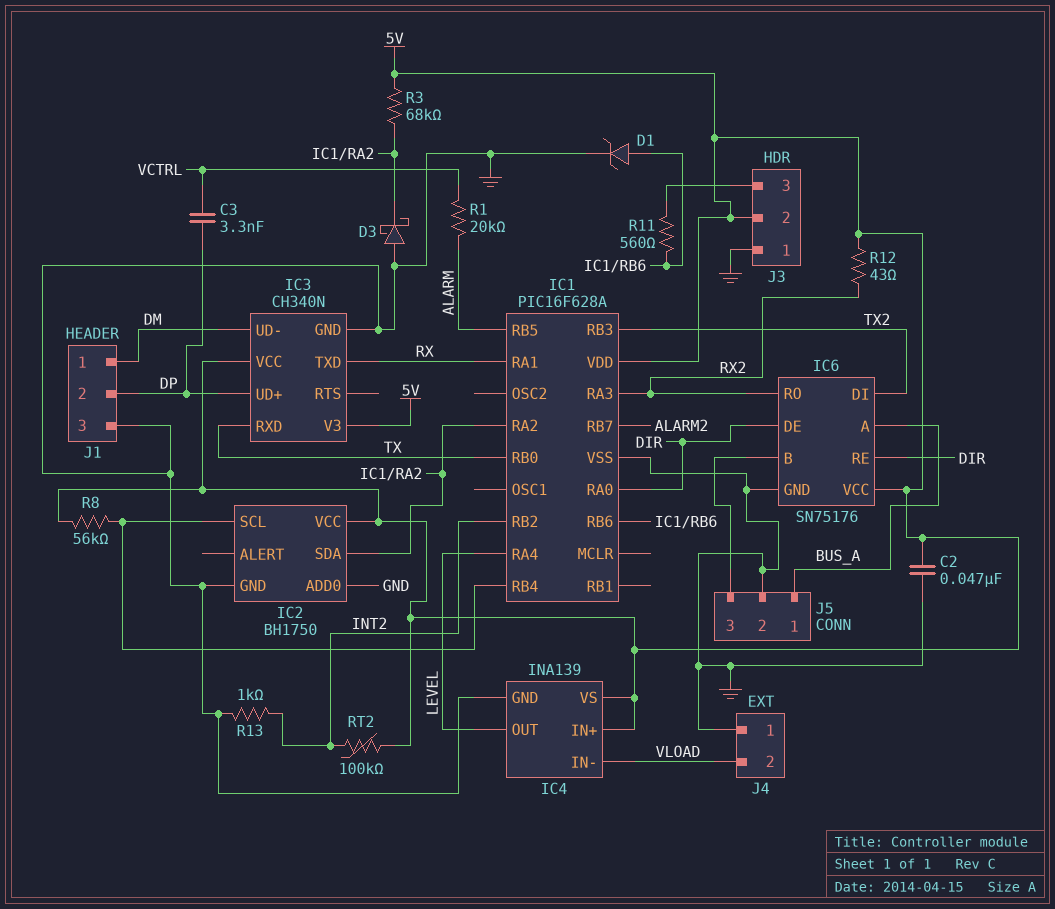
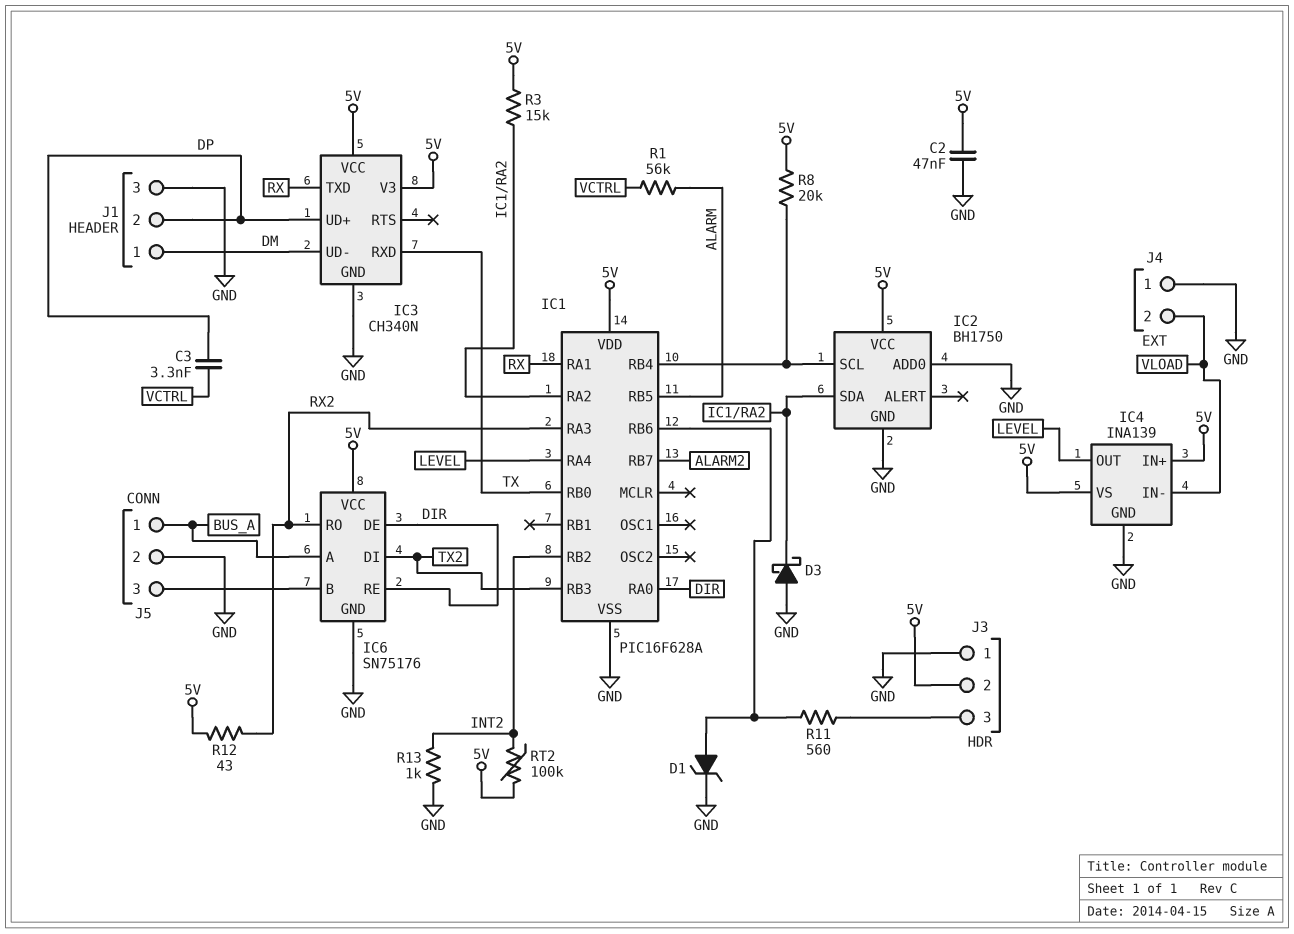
R1: 20k (ALARM, VCTRL) -> 56k (ALARM, VCTRL)
R3: 68k (5V, IC1/RA2) -> 15k (5V, IC1/RA2)
R8: 56k (5V, IC1/RB4) -> 20k (5V, IC1/RB4)

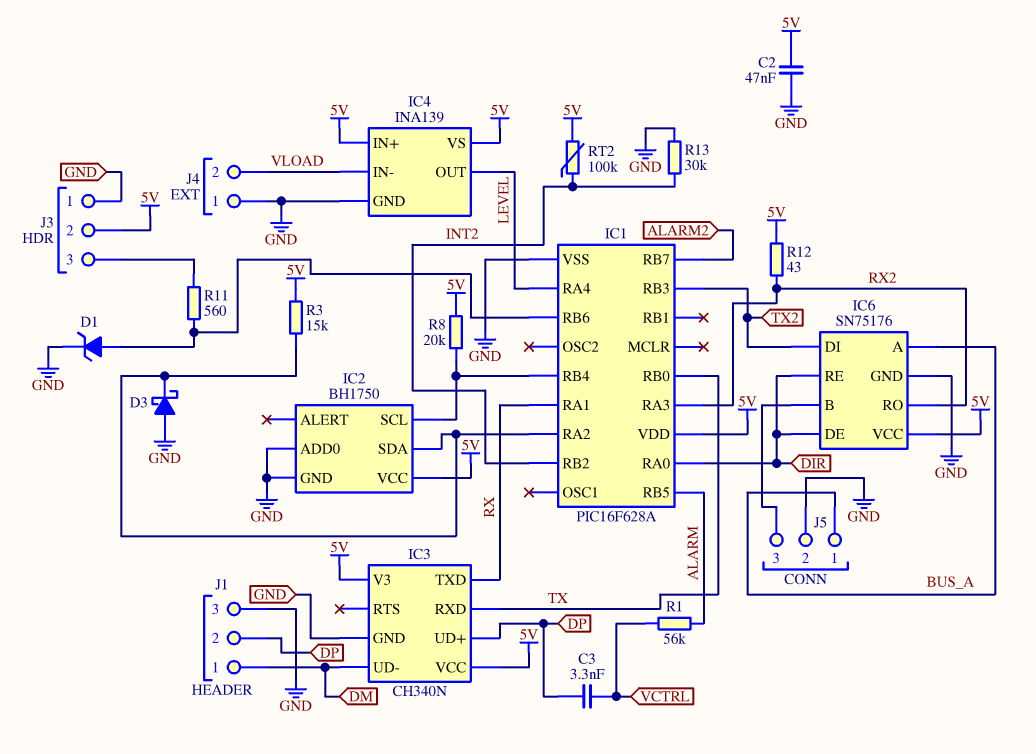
R13: 1k (GND, INT2) -> 30k (GND, INT2)

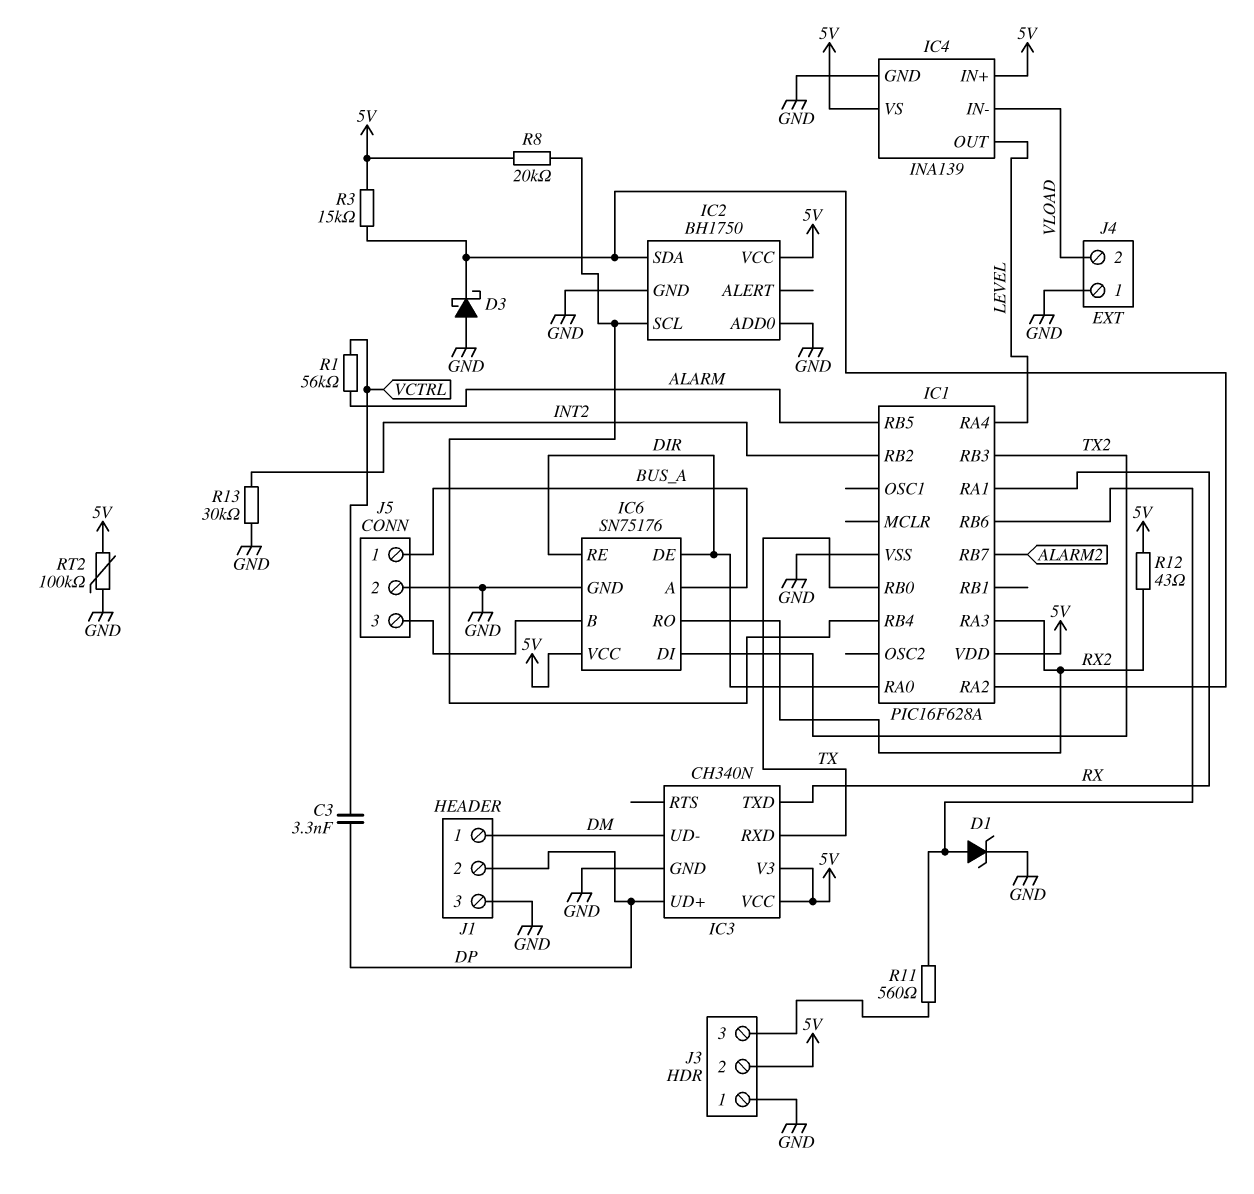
C2: 47nF (5V, GND) -> none
RT2: 100k (5V, INT2) -> 100k (5V, GND)

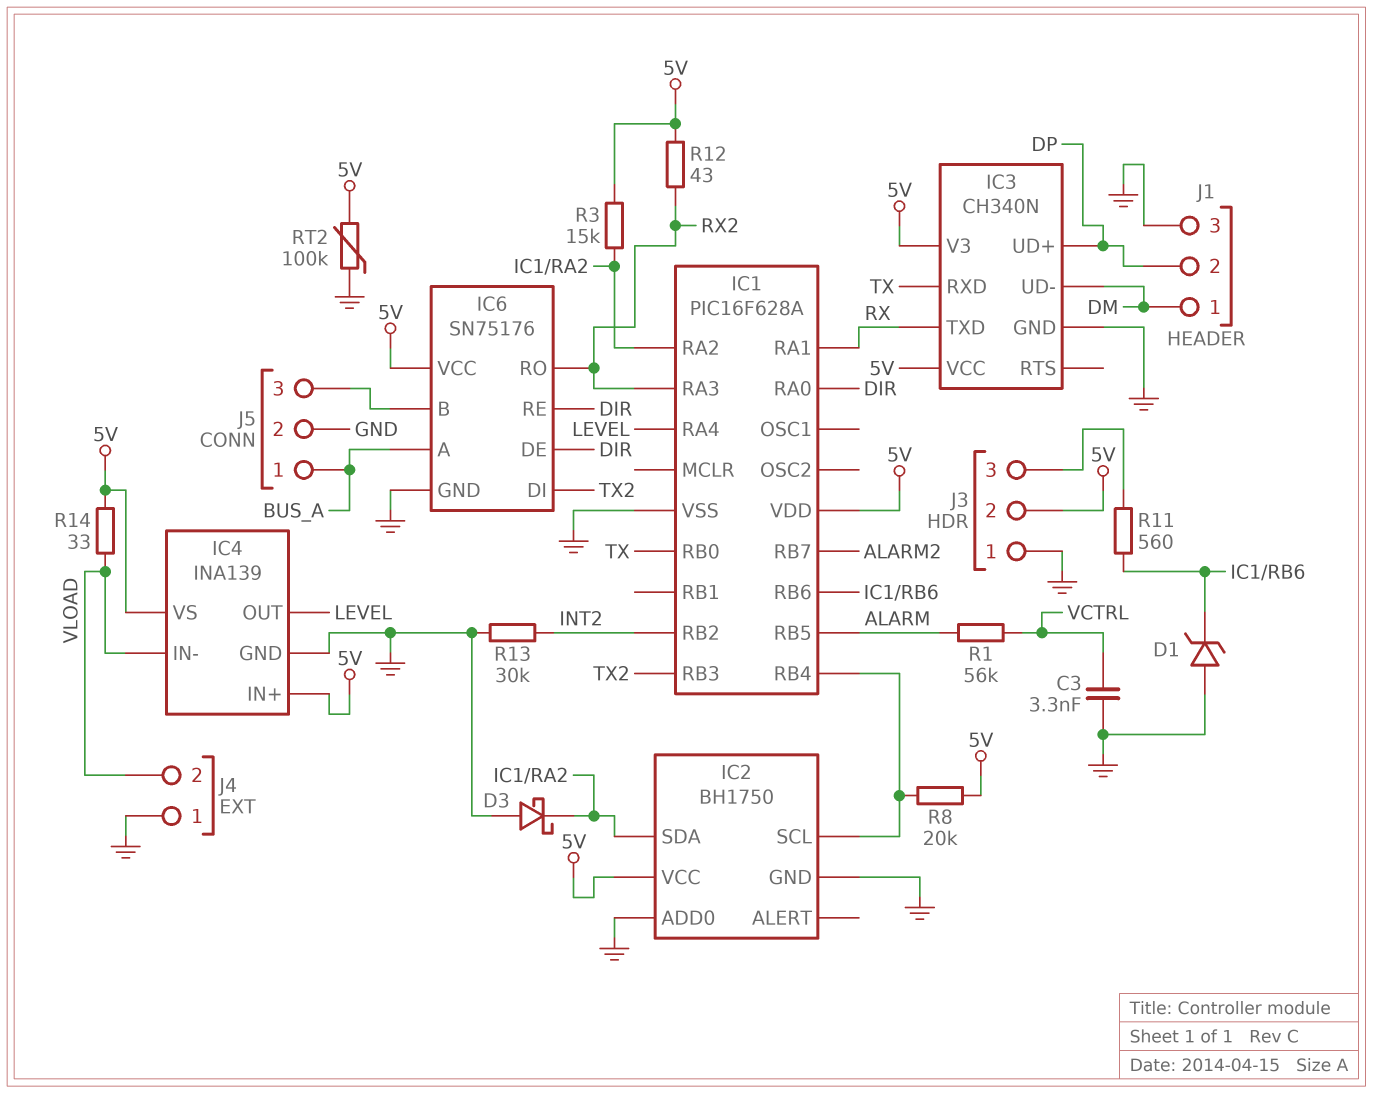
C3: 3.3nF (DP, VCTRL) -> 3.3nF (GND, VCTRL)
D1: zener (A IC1/RB6, K GND) -> zener (A GND, K IC1/RB6)
R14: none -> 33 (5V, VLOAD)

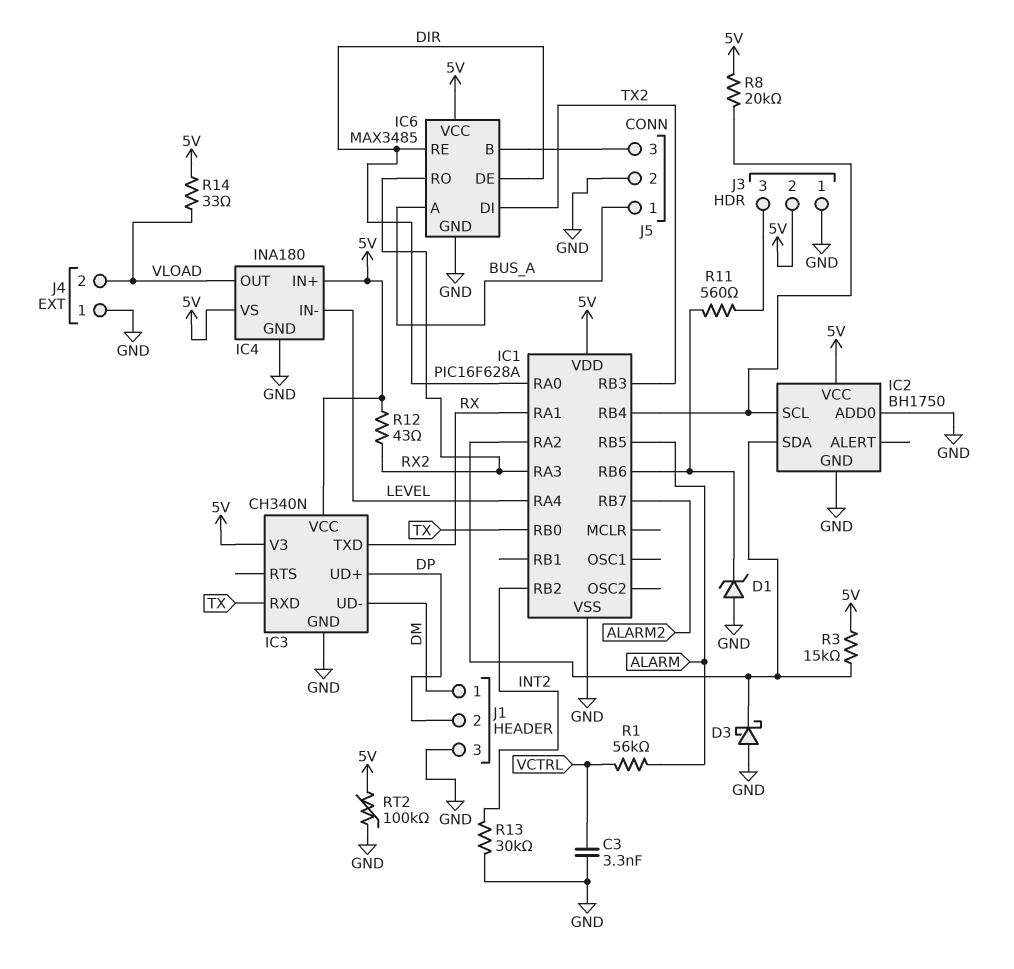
IC4: INA139 -> INA180
IC4 pin IN-: VLOAD -> LEVEL
IC4 pin OUT: LEVEL -> VLOAD
IC6: SN75176 -> MAX3485

